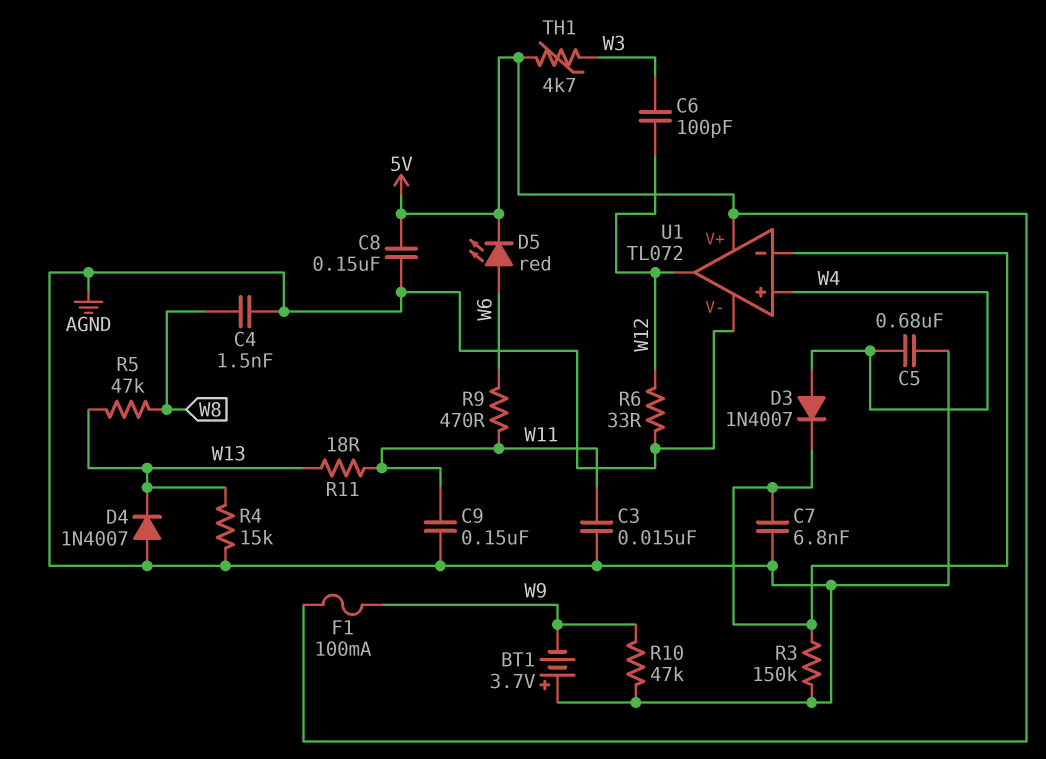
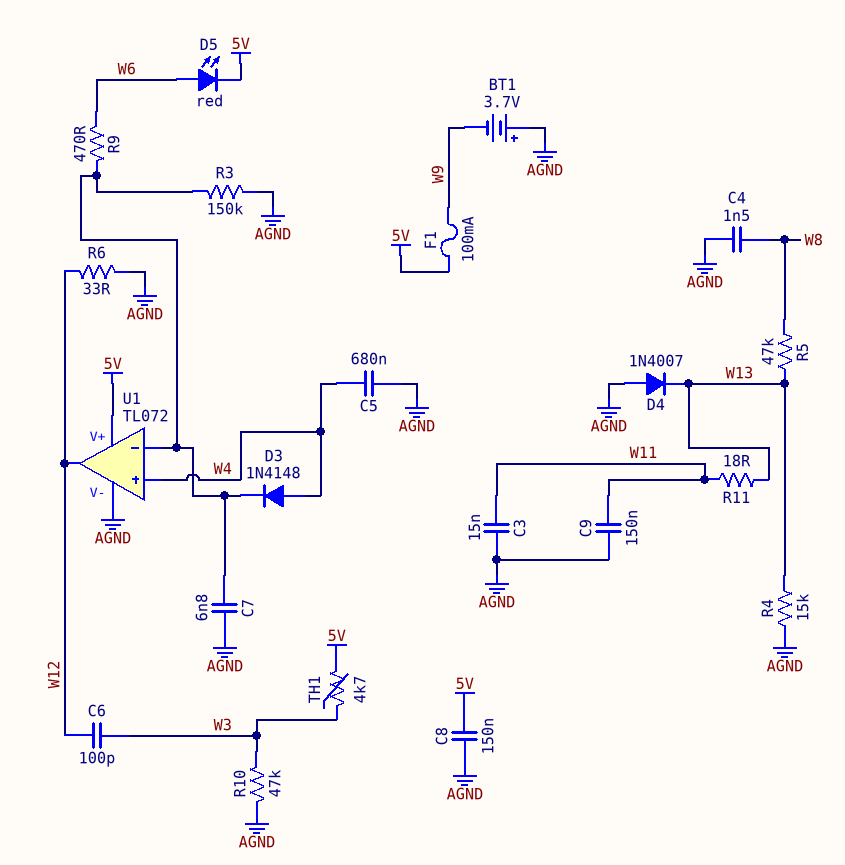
D3: diode 1N4007 (A W4, K U1/in-) -> diode 1N4148 (A W4, K U1/in-)
R9: 470 (W6, W11) -> 470 (U1/in-, W6)
R10: 47k (AGND, W9) -> 47k (AGND, W3)

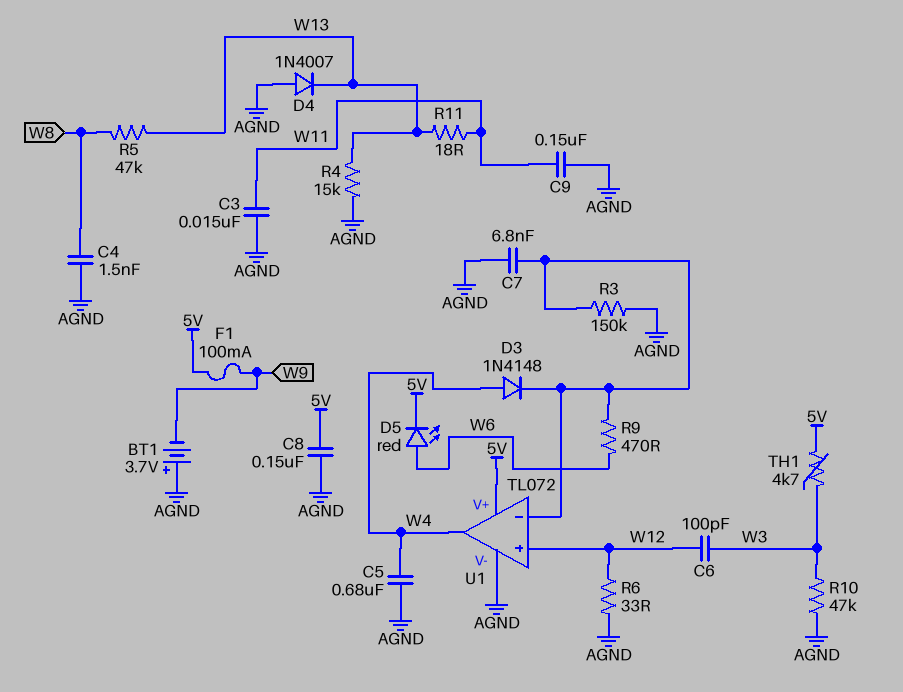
U1 pin in+: W4 -> W12
U1 pin out: W12 -> W4

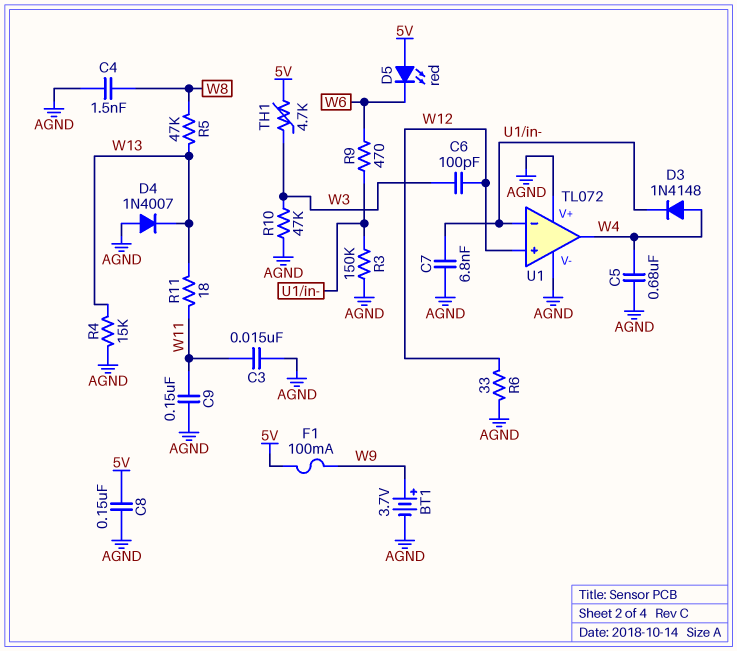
BT1: 3.7V (plus AGND, minus W9) -> 3.7V (plus W9, minus AGND)
D5: LED red (A W6, K 5V) -> LED red (A 5V, K W6)
U1 pin V+: 5V -> AGND

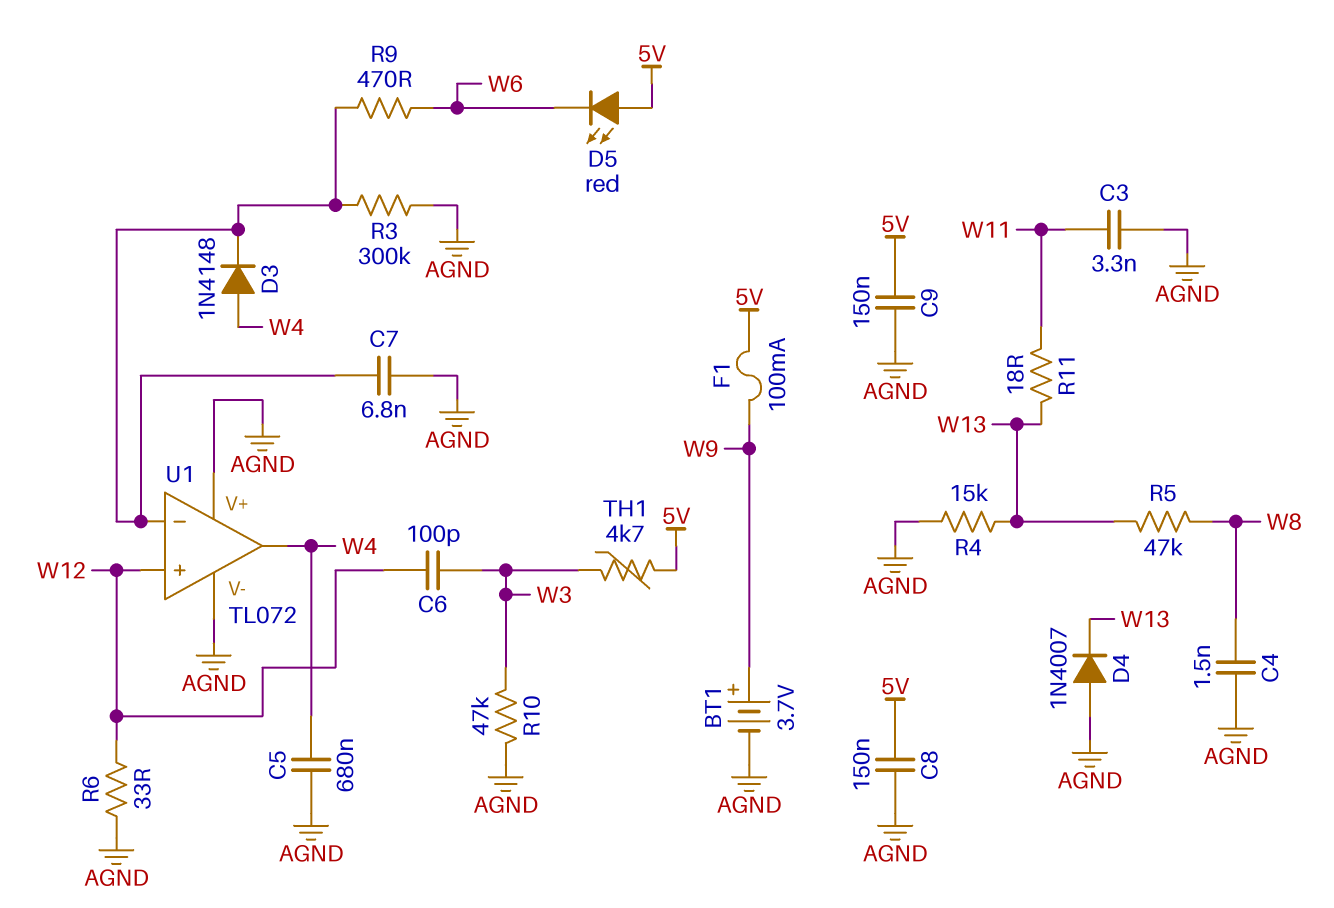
C3: 15nF (AGND, W11) -> 3.3nF (AGND, W11)
C9: 150nF (AGND, W11) -> 150nF (5V, AGND)
R3: 150k (AGND, U1/in-) -> 300k (AGND, U1/in-)

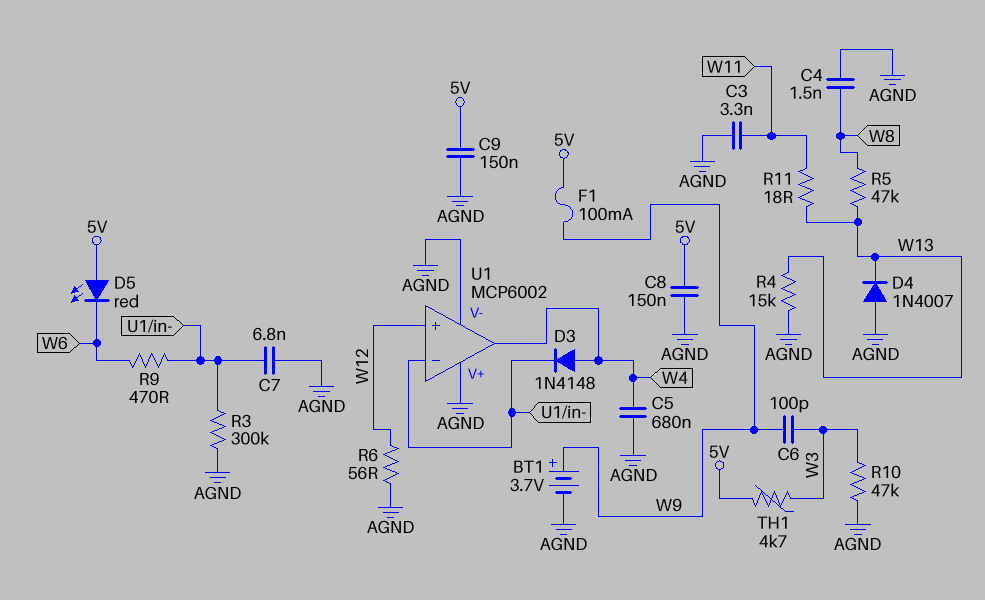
C6: 100pF (W3, W12) -> 100pF (W3, W9)
R6: 33 (AGND, W12) -> 56 (AGND, W12)
U1: TL072 -> MCP6002

